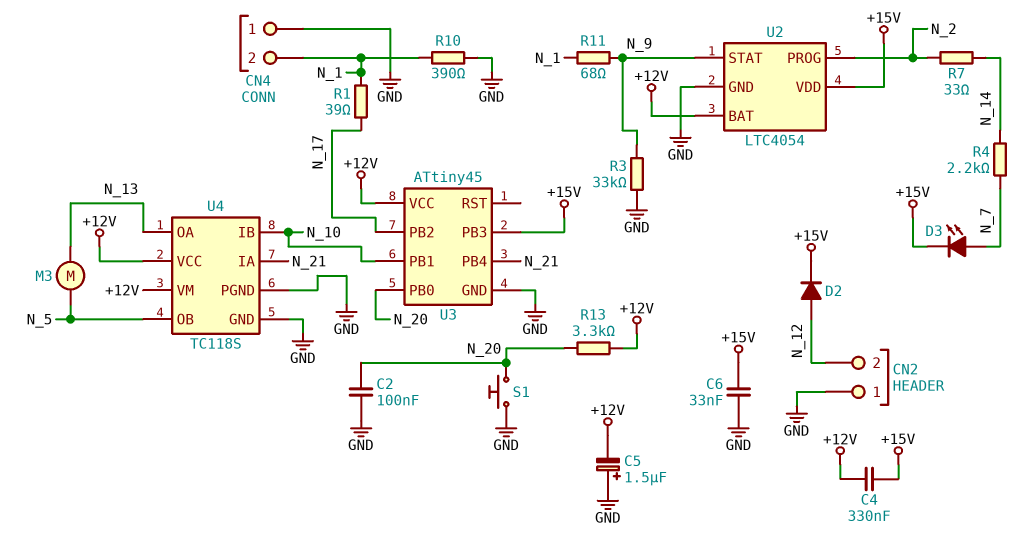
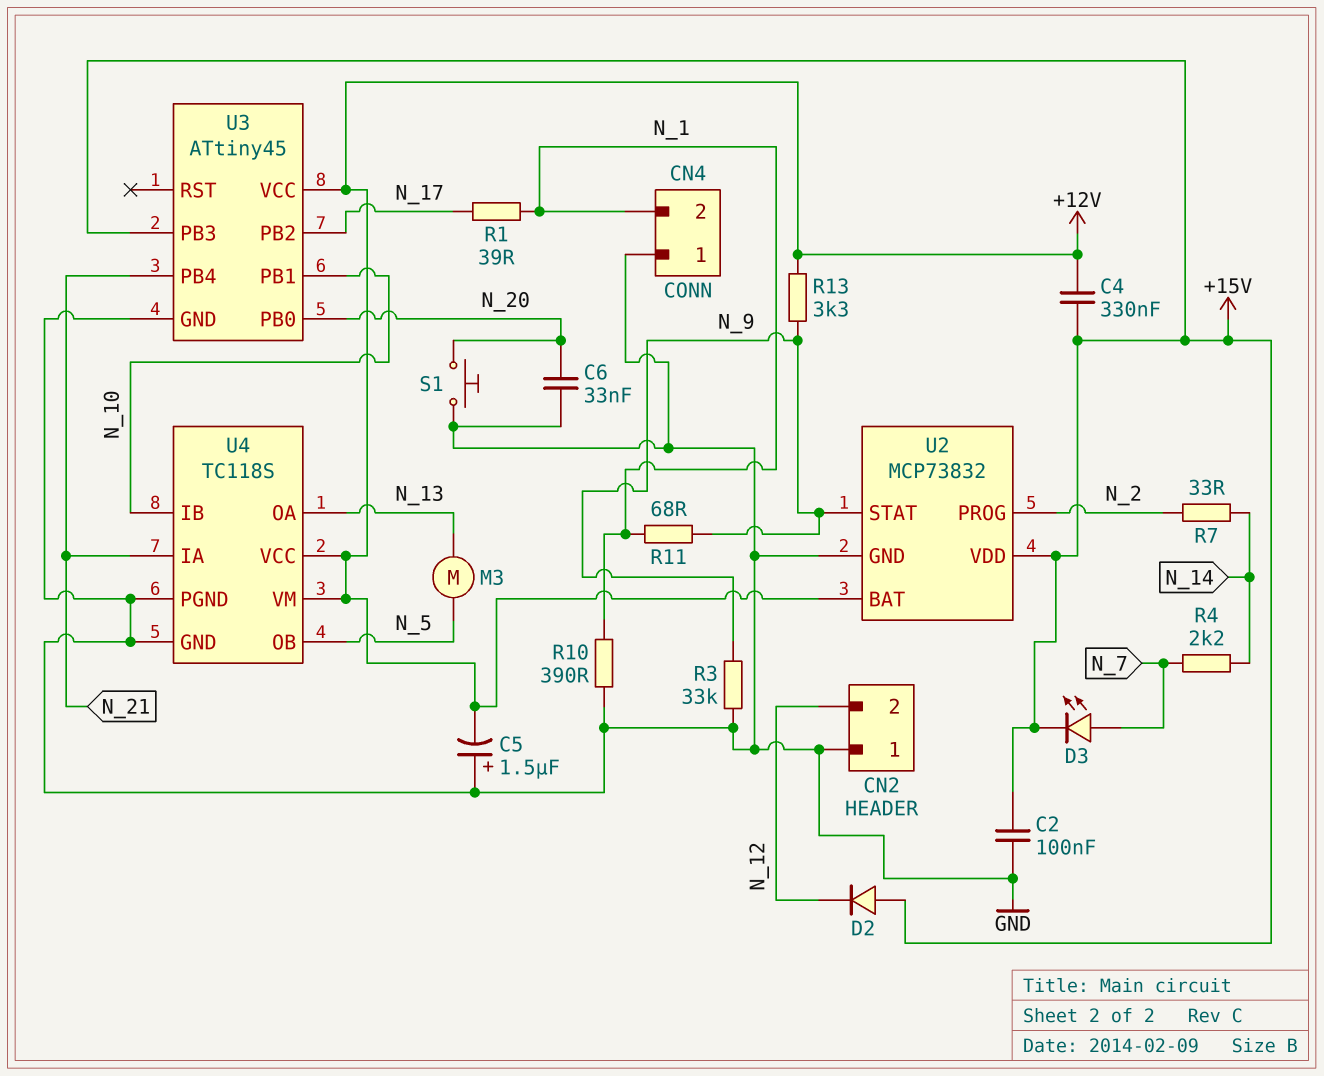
C2: 100nF (GND, N_20) -> 100nF (+15V, GND)
C6: 33nF (+15V, GND) -> 33nF (GND, N_20)
D2: diode (A N_12, K +15V) -> diode (A +15V, K N_12)
R13: 3.3k (+12V, N_20) -> 3.3k (+12V, N_9)
U2: LTC4054 -> MCP73832

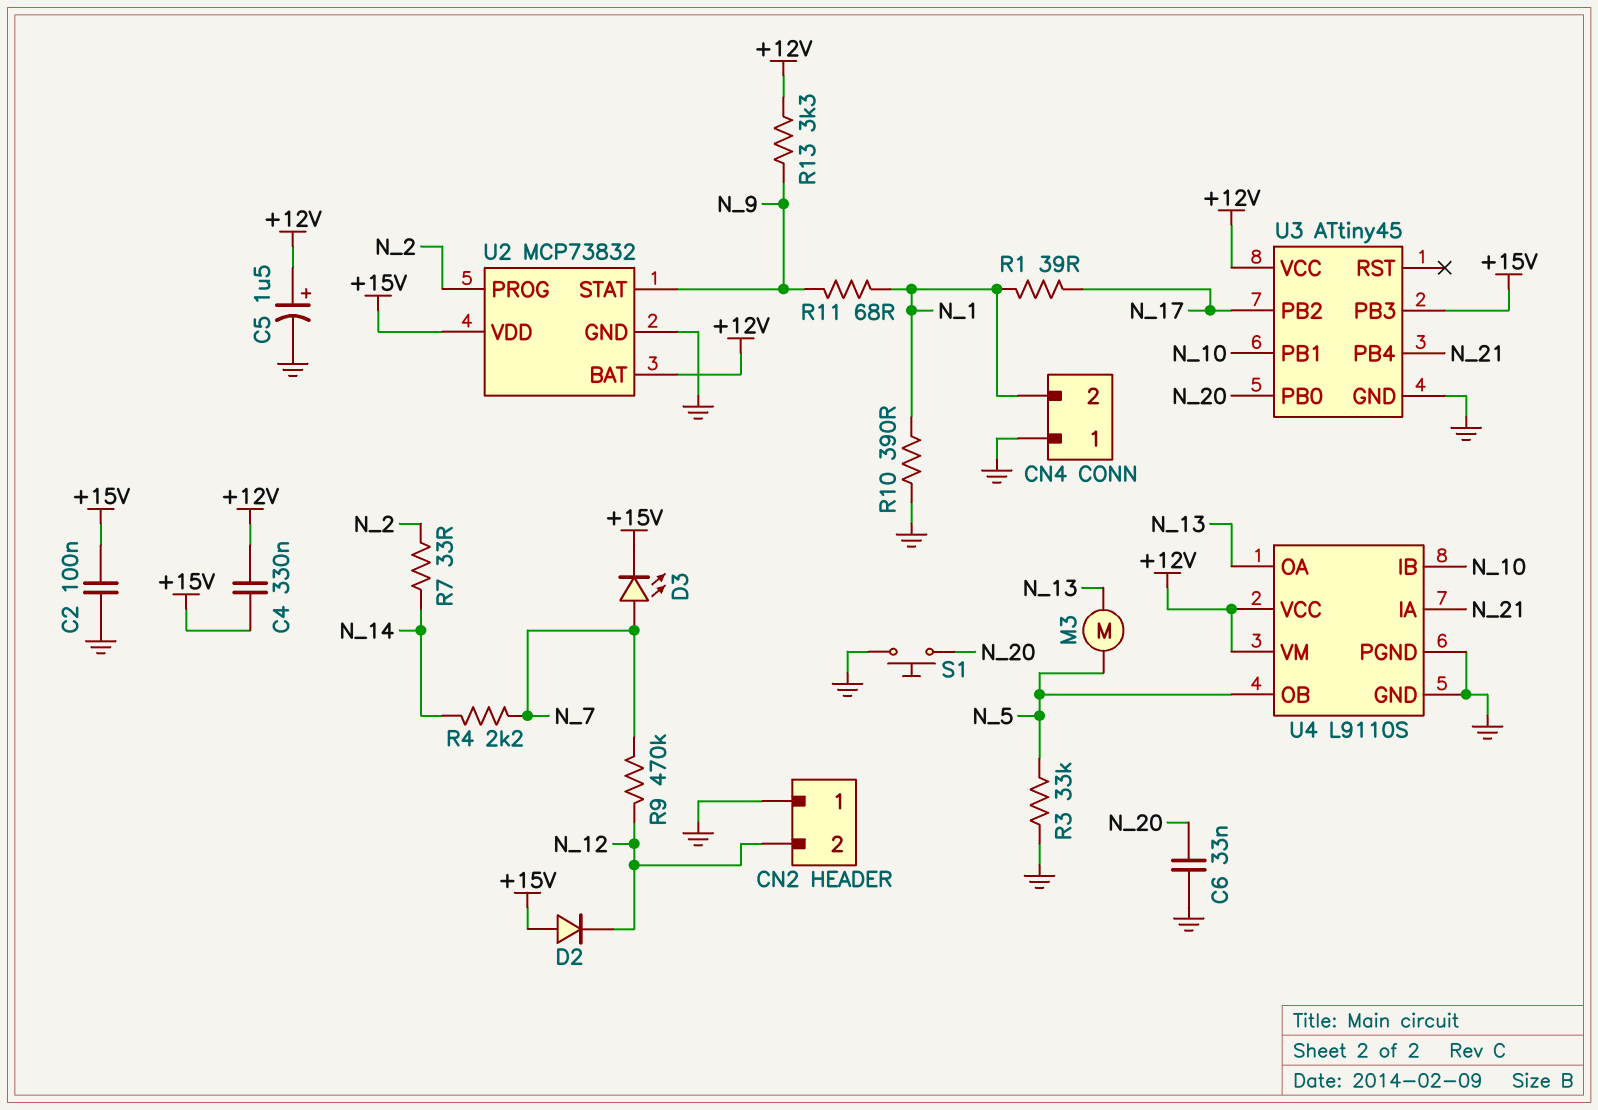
C5: 1.5uF (plus GND, minus +12V) -> 1.5uF (plus +12V, minus GND)
R3: 33k (GND, N_9) -> 33k (GND, N_5)
R9: none -> 470k (N_7, N_12)
U4: TC118S -> L9110S

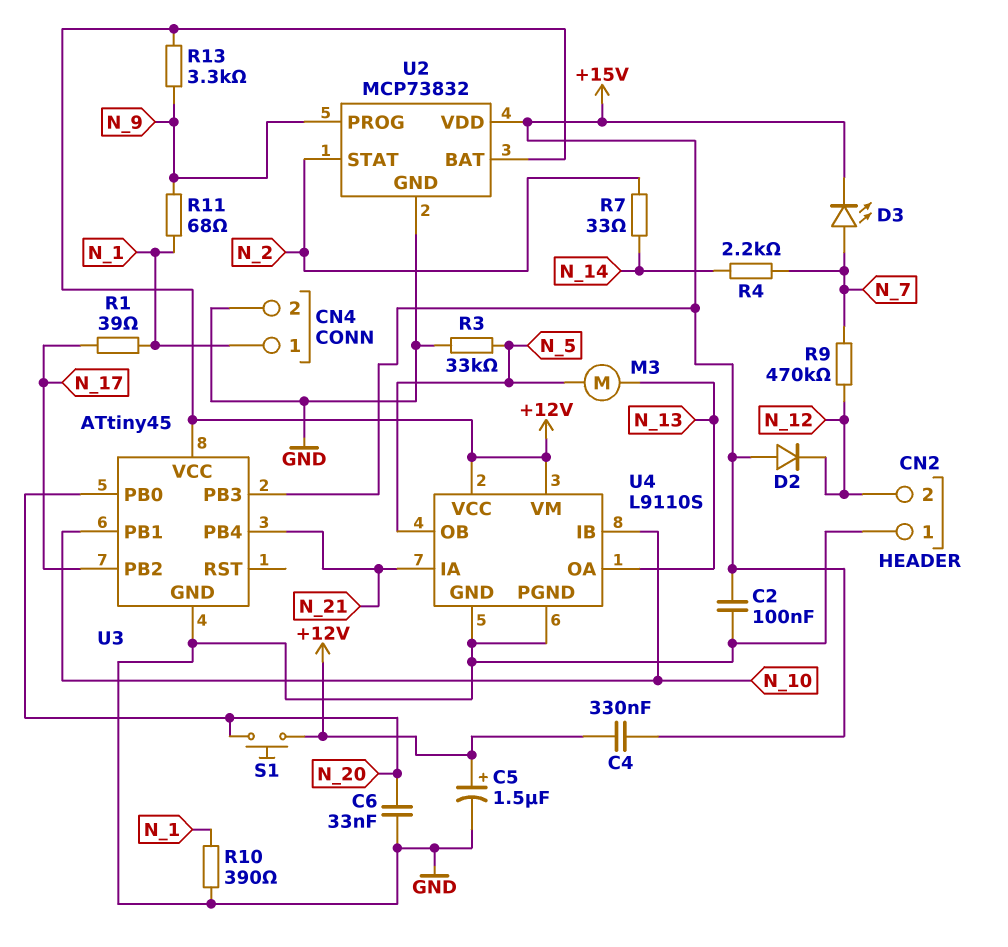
CN4 pin 1: GND -> N_1
CN4 pin 2: N_1 -> GND
S1: button (GND, N_20) -> button (+12V, N_20)
U2 pin PROG: N_2 -> N_9
U2 pin STAT: N_9 -> N_2

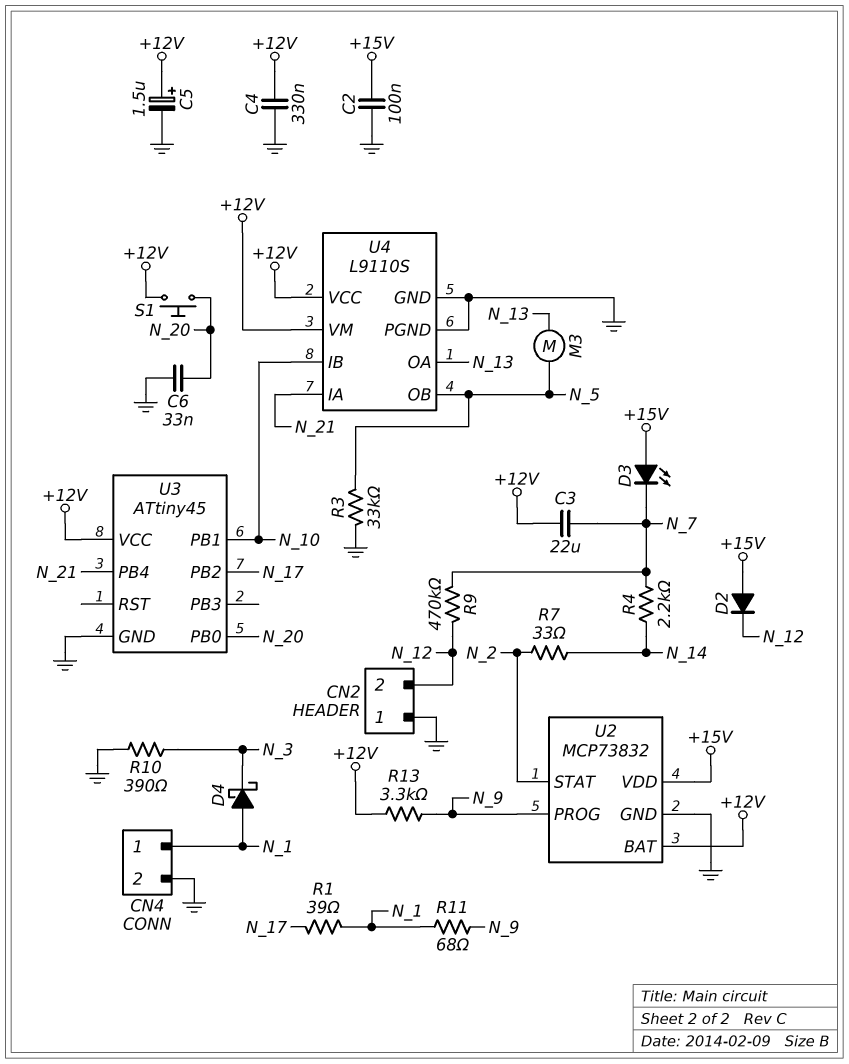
C3: none -> 22uF (+12V, N_7)
C4: 330nF (+12V, +15V) -> 330nF (+12V, GND)
D3: LED (A N_7, K +15V) -> LED (A +15V, K N_7)
D4: none -> schottky (A N_1, K N_3)
R10: 390 (GND, N_1) -> 390 (GND, N_3)
U3 pin PB3: +15V -> none

